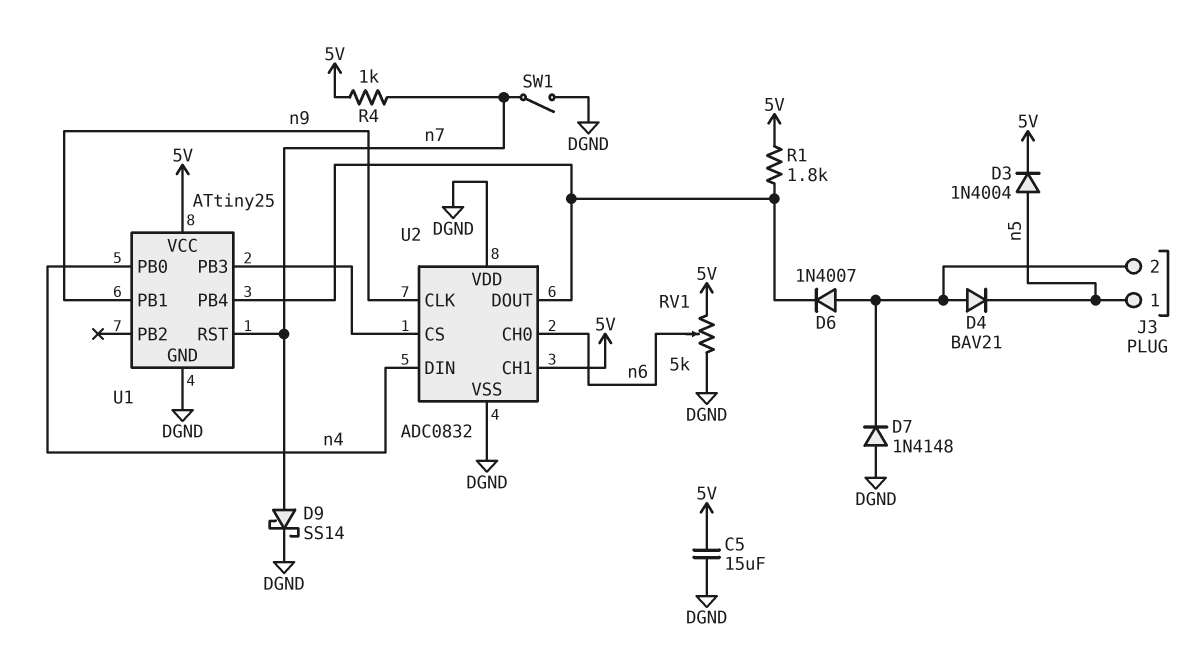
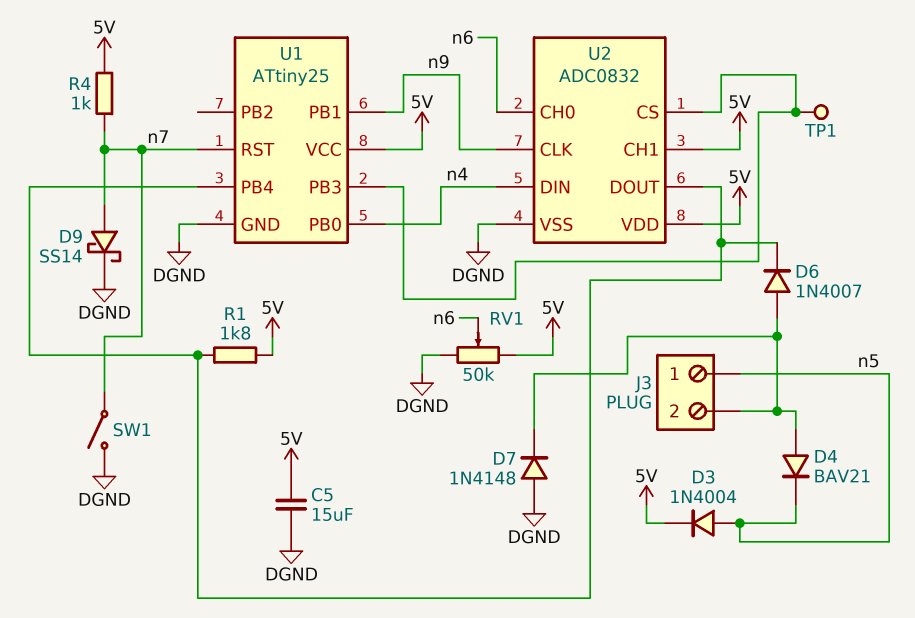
RV1: 5k (5V, DGND, wiper n6) -> 50k (5V, DGND, wiper n6)
TP1: none -> test point (U1/PB3)
U2 pin VDD: DGND -> 5V

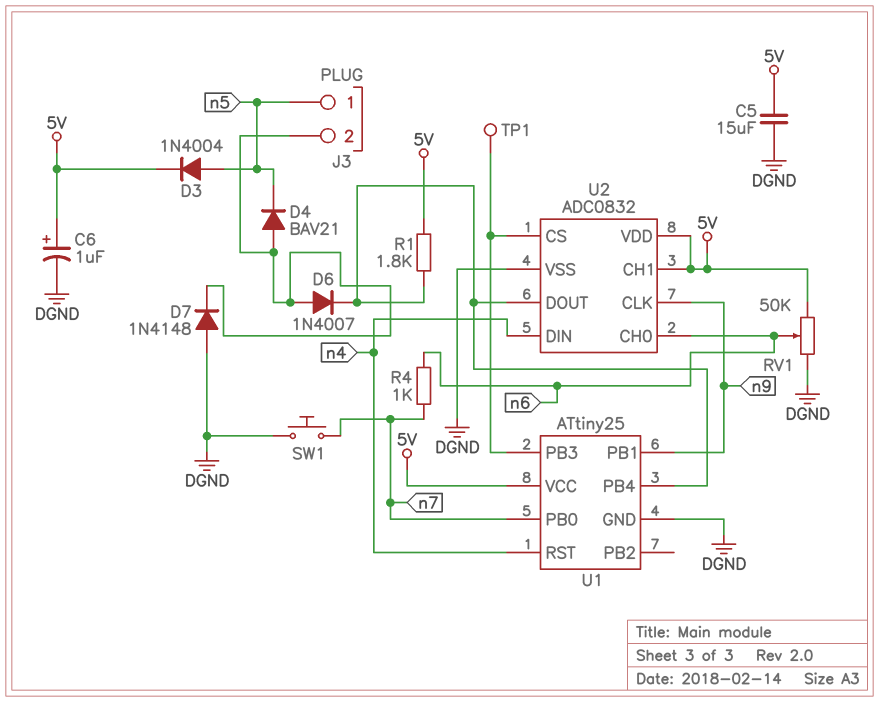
C6: none -> 1uF (plus 5V, minus DGND)
D9: schottky SS14 (A n7, K DGND) -> none
R4: 1k (5V, n7) -> 1k (n6, n7)
SW1: switch (DGND, n7) -> button (DGND, n7)
U1 pin PB0: n4 -> n7
U1 pin RST: n7 -> n4

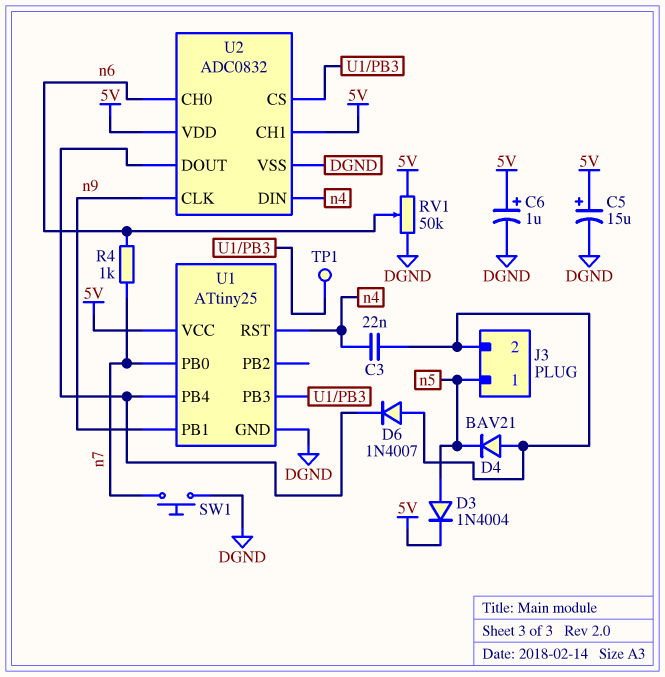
C3: none -> 22nF (J3/2, n4)
C5: 15uF (5V, DGND) -> 15uF (plus 5V, minus DGND)
D7: diode 1N4148 (A DGND, K J3/2) -> none
R1: 1.8k (5V, U1/PB4) -> none

